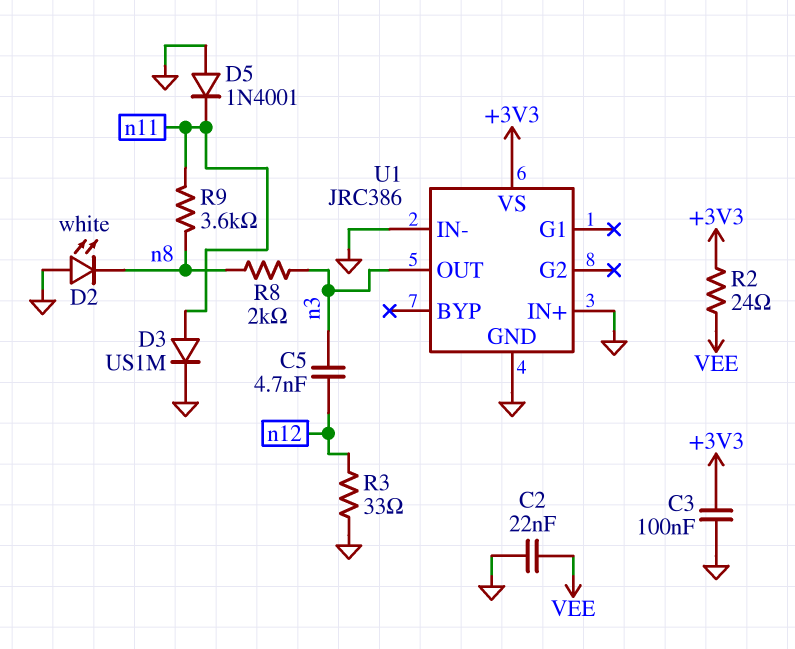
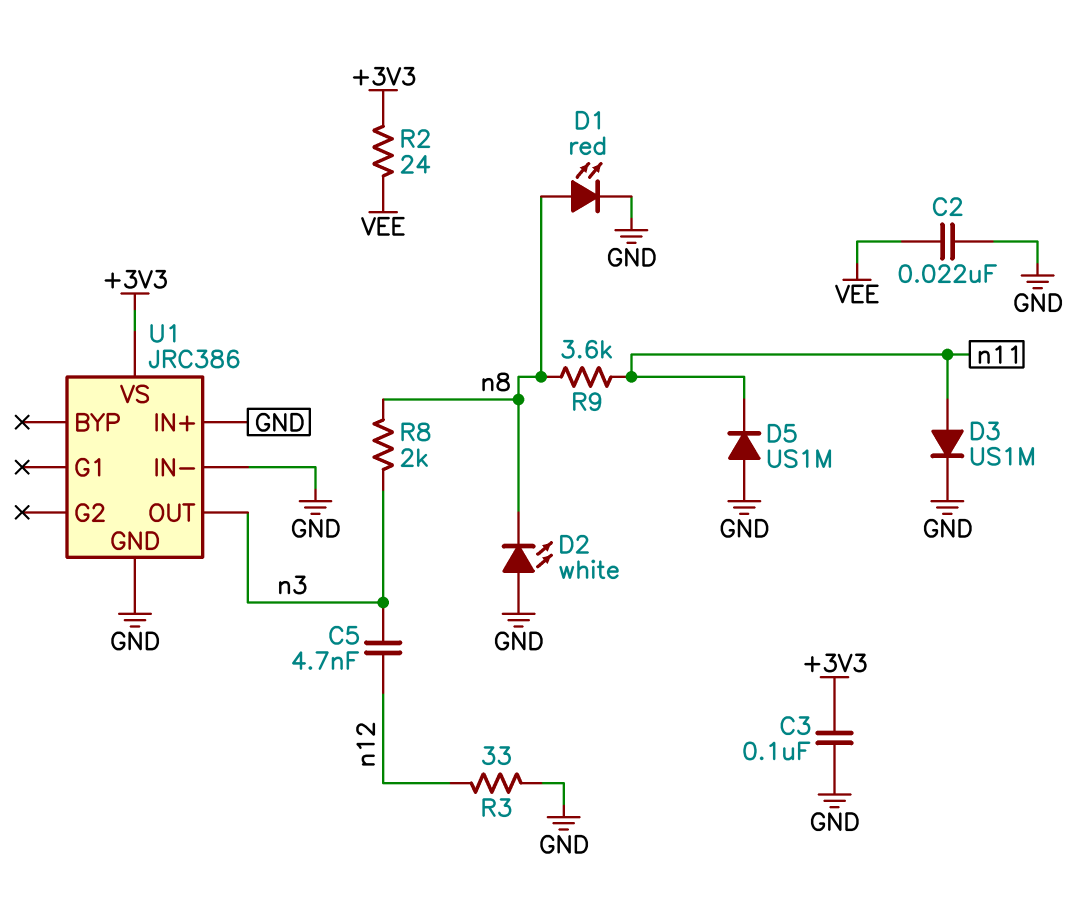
D1: none -> LED red (A n8, K GND)
D5: diode 1N4001 (A GND, K n11) -> diode US1M (A GND, K n11)

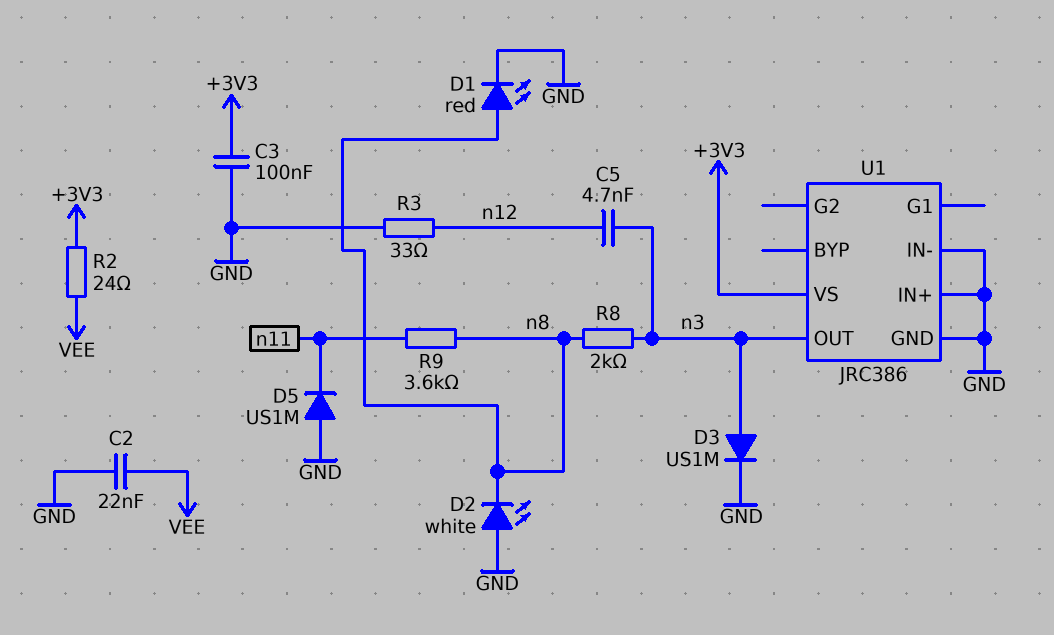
D3: diode US1M (A n11, K GND) -> diode US1M (A n3, K GND)

